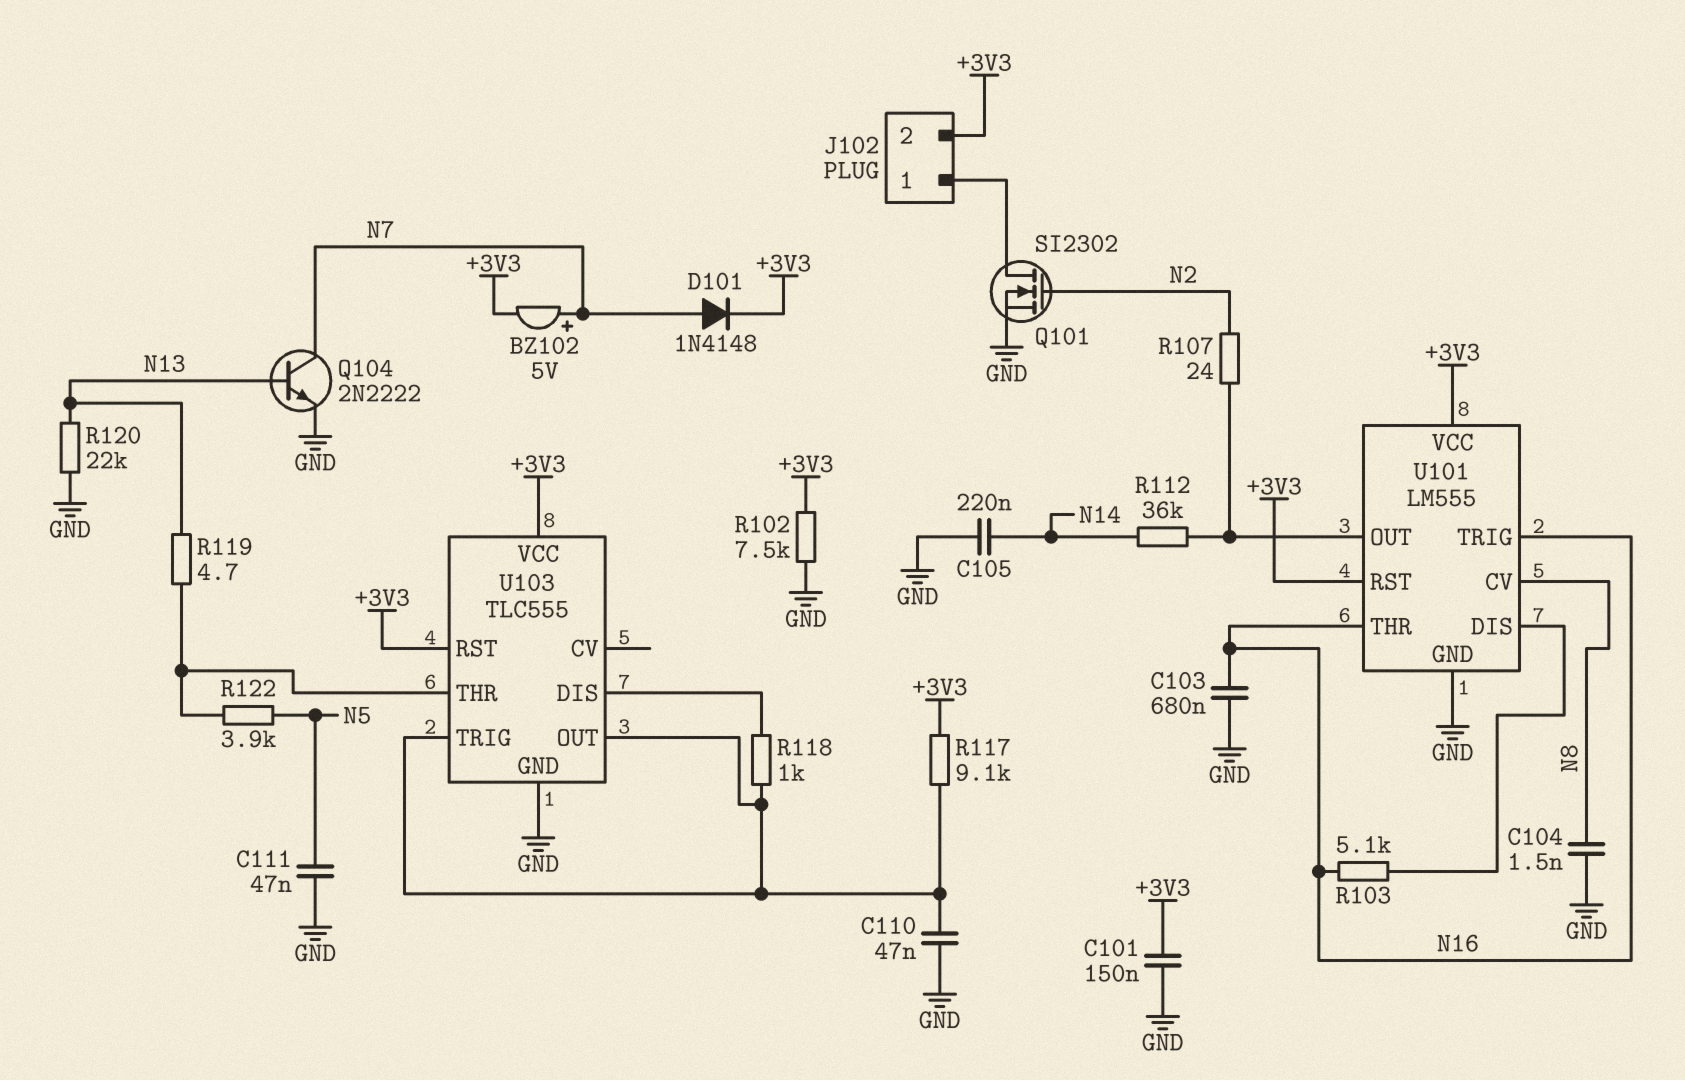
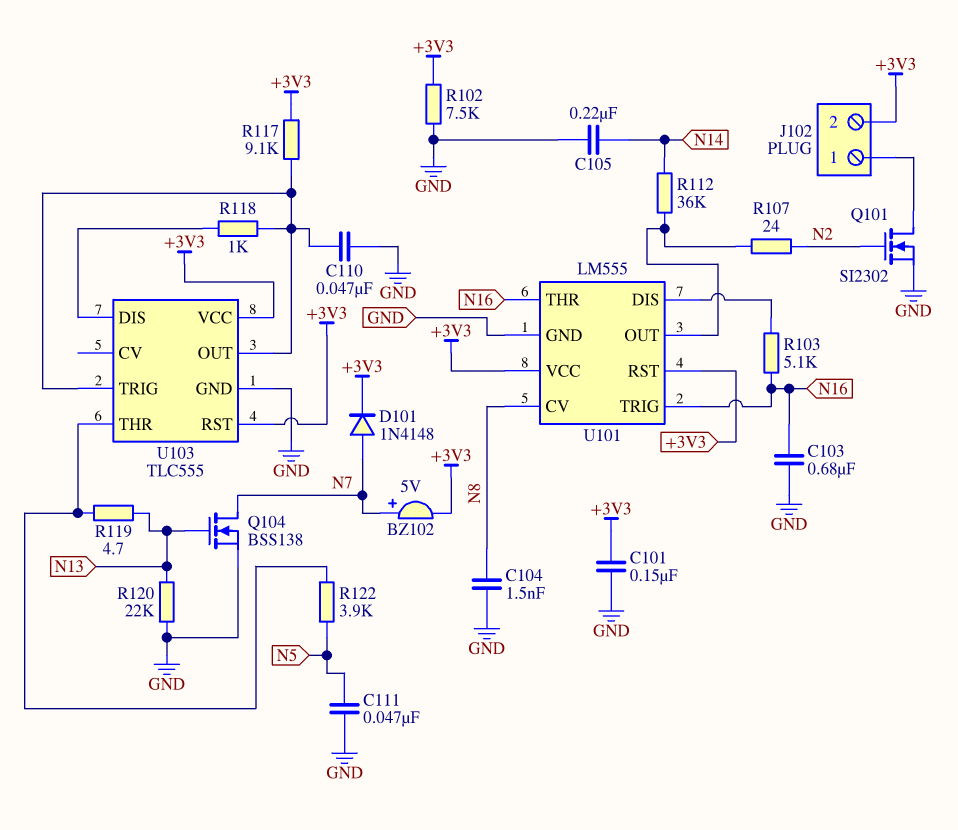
Q104: NPN 2N2222 (B N13, C N7, E GND) -> NMOS BSS138 (G N13, D N7, S GND)

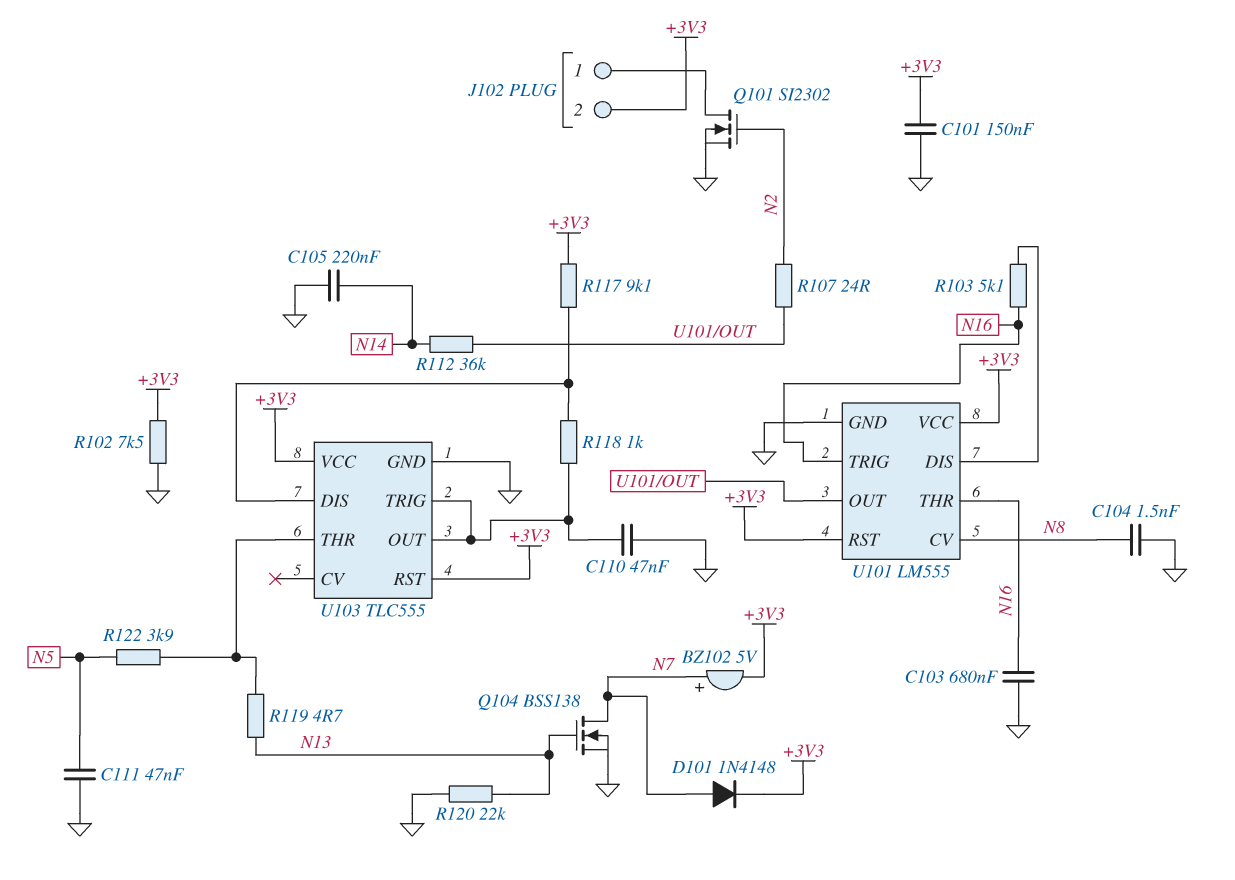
R117: 9.1k (+3V3, U103/OUT) -> 9.1k (+3V3, U103/DIS)

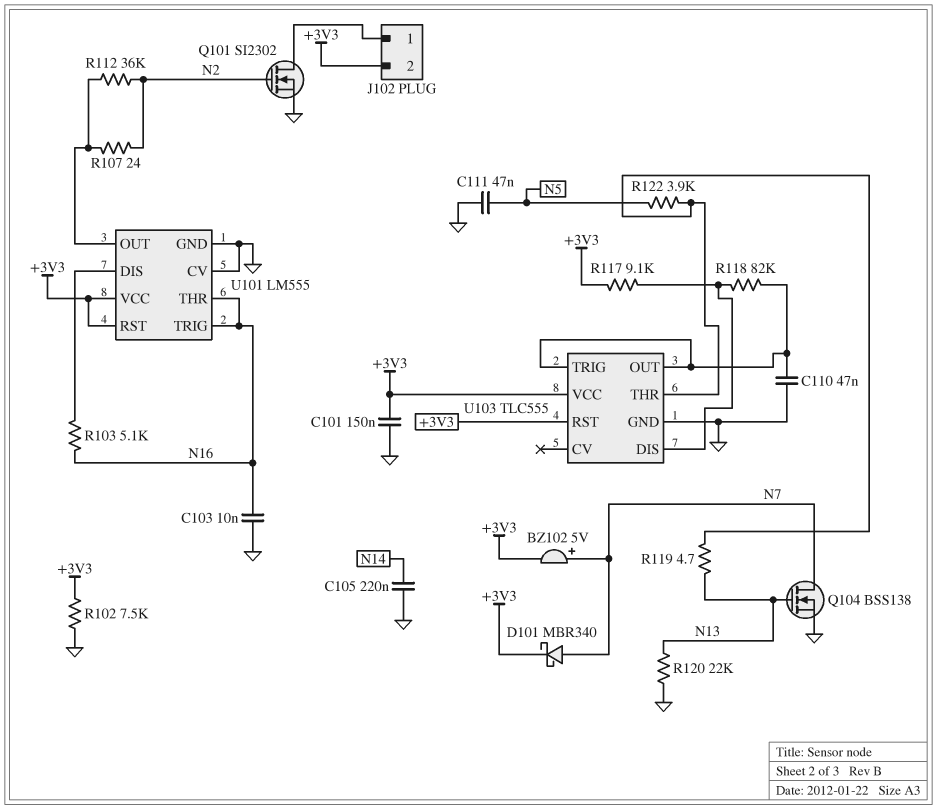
C103: 680nF (GND, N16) -> 10nF (GND, N16)
C104: 1.5nF (GND, N8) -> none
D101: diode 1N4148 (A N7, K +3V3) -> schottky MBR340 (A N7, K +3V3)
R112: 36k (N14, U101/OUT) -> 36k (N2, U101/OUT)
R118: 1k (U103/DIS, U103/OUT) -> 82k (U103/DIS, U103/OUT)
U101 pin CV: N8 -> GND

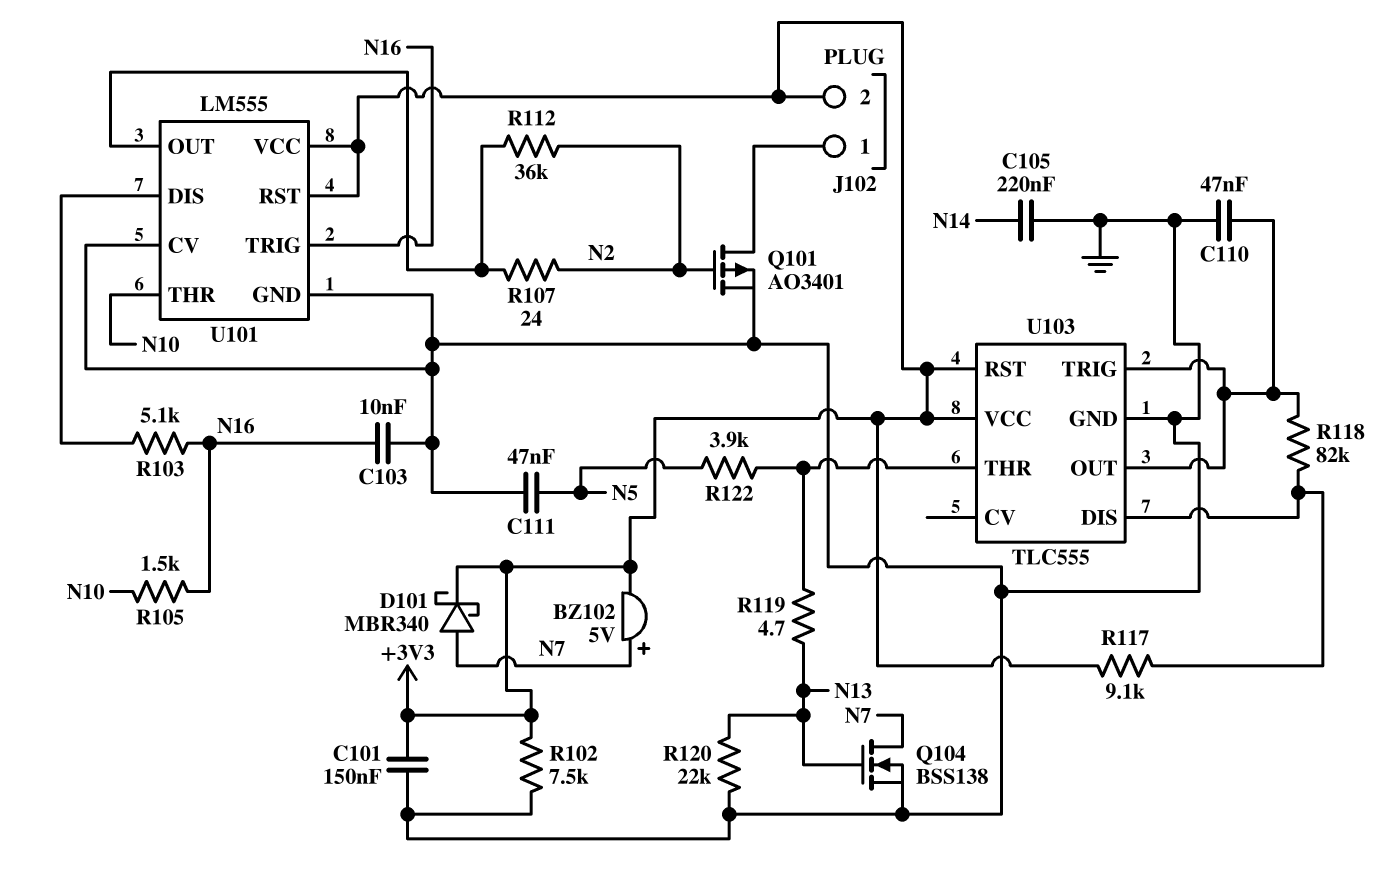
Q101: NMOS SI2302 (G N2, D J102/1, S GND) -> PMOS AO3401 (G N2, D J102/1, S GND)
R105: none -> 1.5k (N10, N16)
U101 pin THR: N16 -> N10

